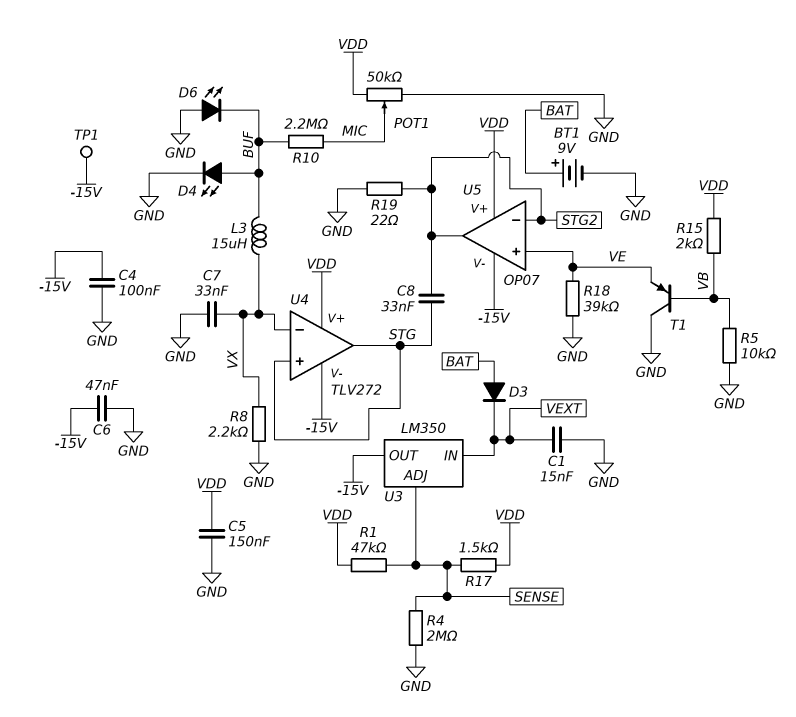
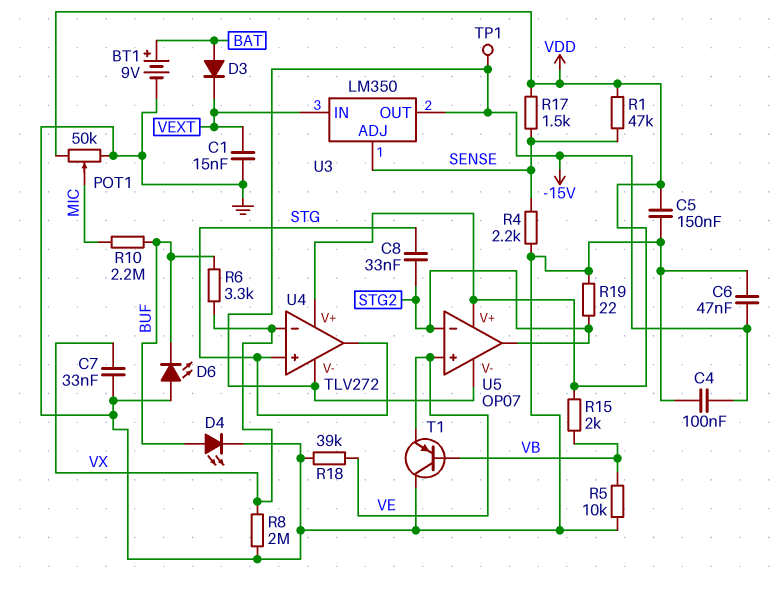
L3: 15uH (BUF, VX) -> none
R4: 2M (GND, SENSE) -> 2.2k (GND, SENSE)
R6: none -> 3.3k (BUF, VX)
R8: 2.2k (GND, VX) -> 2M (GND, VX)

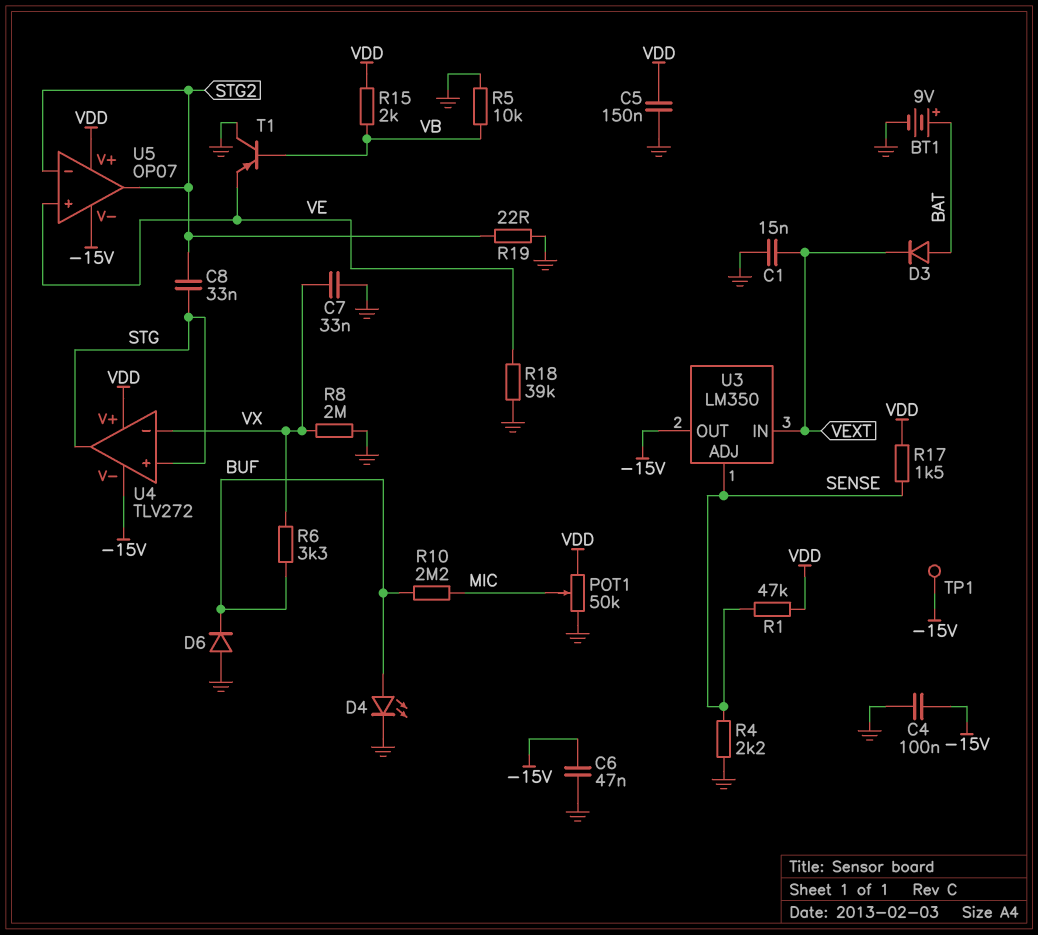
D6: LED (A GND, K BUF) -> diode (A GND, K BUF)

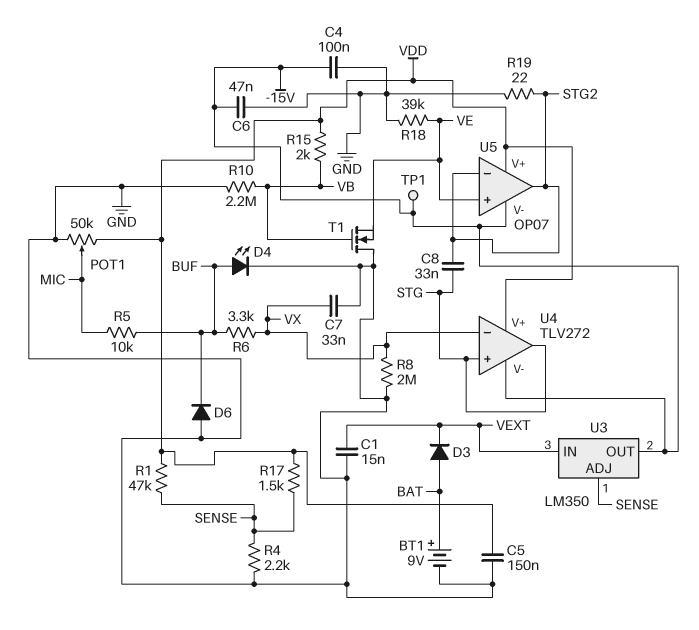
R5: 10k (GND, VB) -> 10k (BUF, MIC)
R10: 2.2M (BUF, MIC) -> 2.2M (GND, VB)
T1: PNP (B VB, C GND, E VE) -> NMOS (G VB, D GND, S VE)

